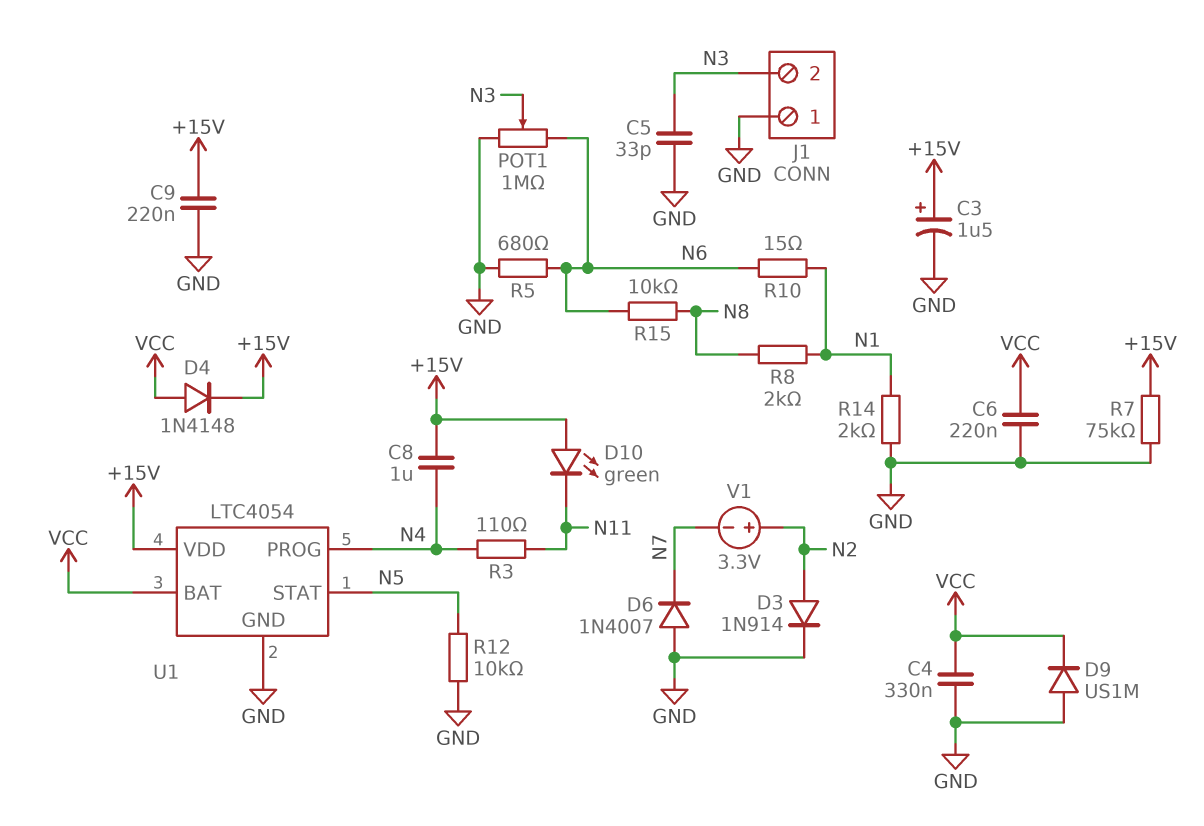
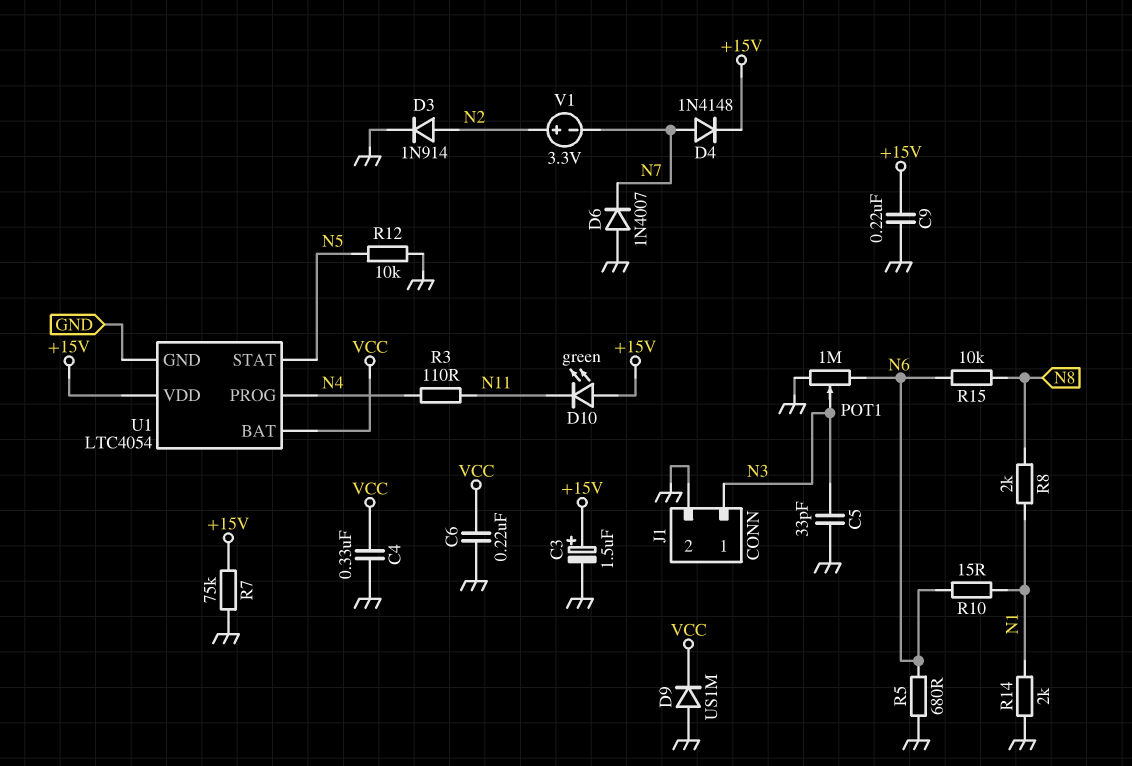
C8: 1uF (+15V, N4) -> none
D4: diode 1N4148 (A VCC, K +15V) -> diode 1N4148 (A N7, K +15V)
J1 pin 1: GND -> N3
J1 pin 2: N3 -> GND

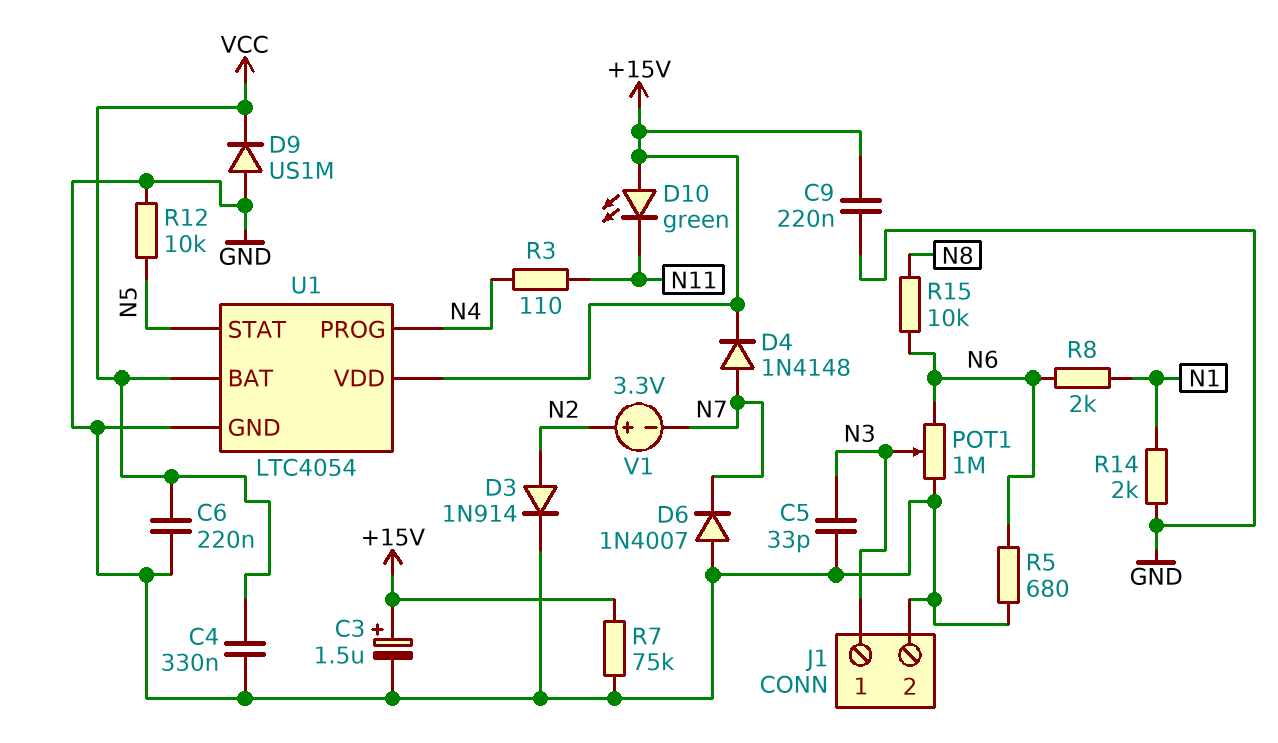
R8: 2k (N1, N8) -> 2k (N1, N6)
R10: 15 (N1, N6) -> none

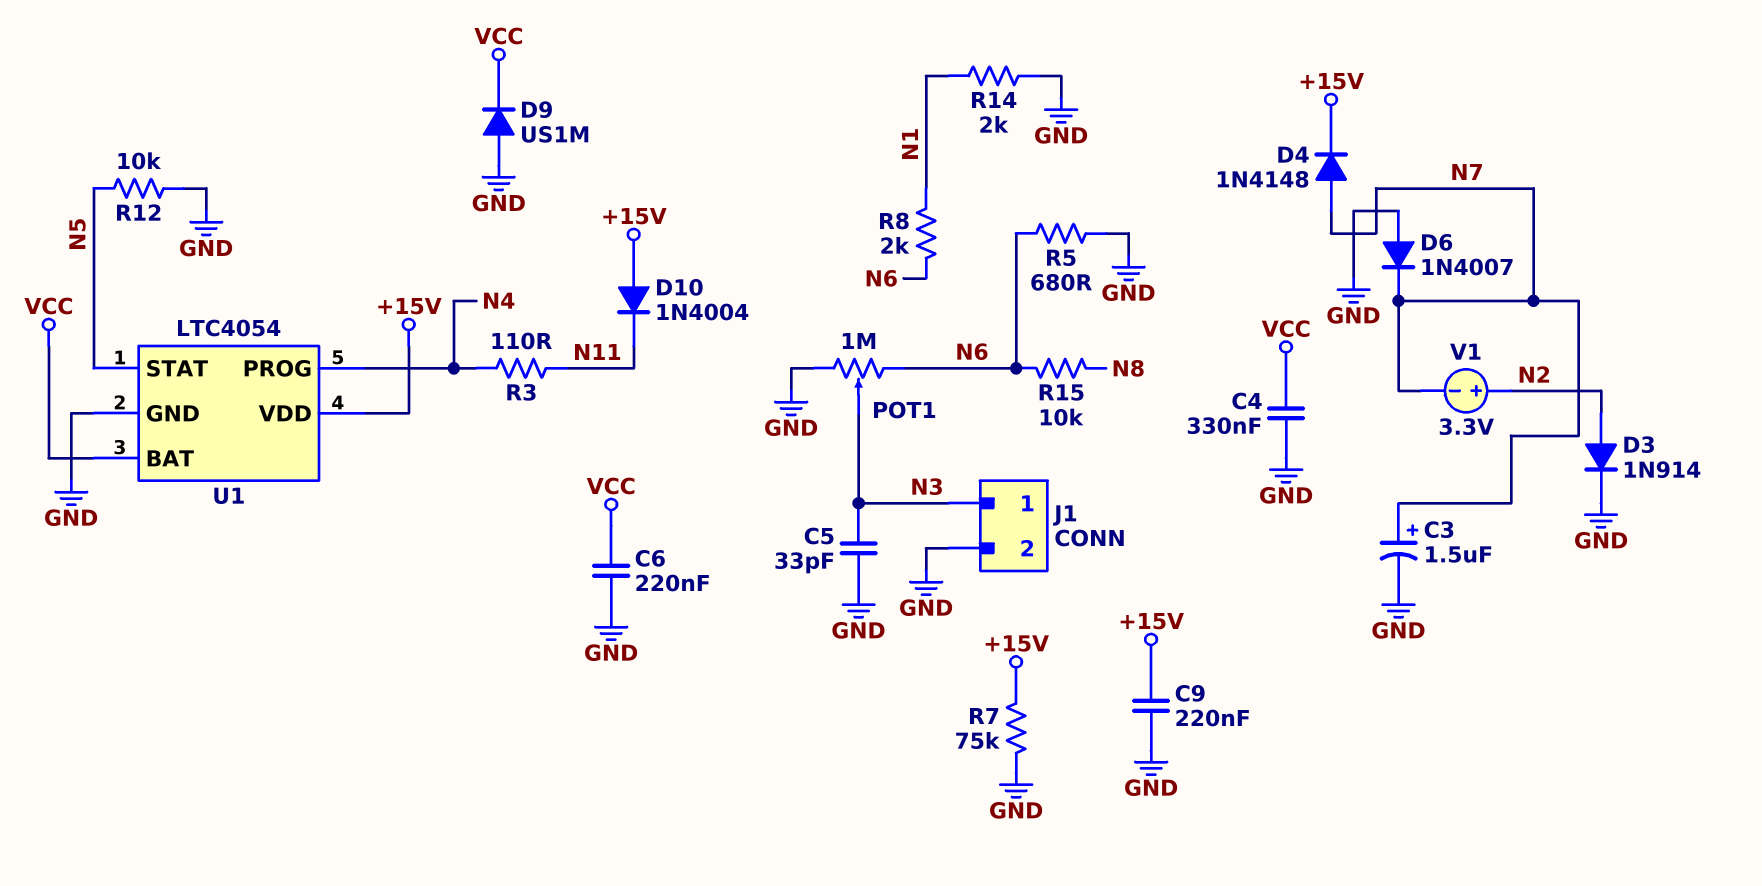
C3: 1.5uF (plus +15V, minus GND) -> 1.5uF (plus N7, minus GND)
D10: LED green (A +15V, K N11) -> diode 1N4004 (A +15V, K N11)

